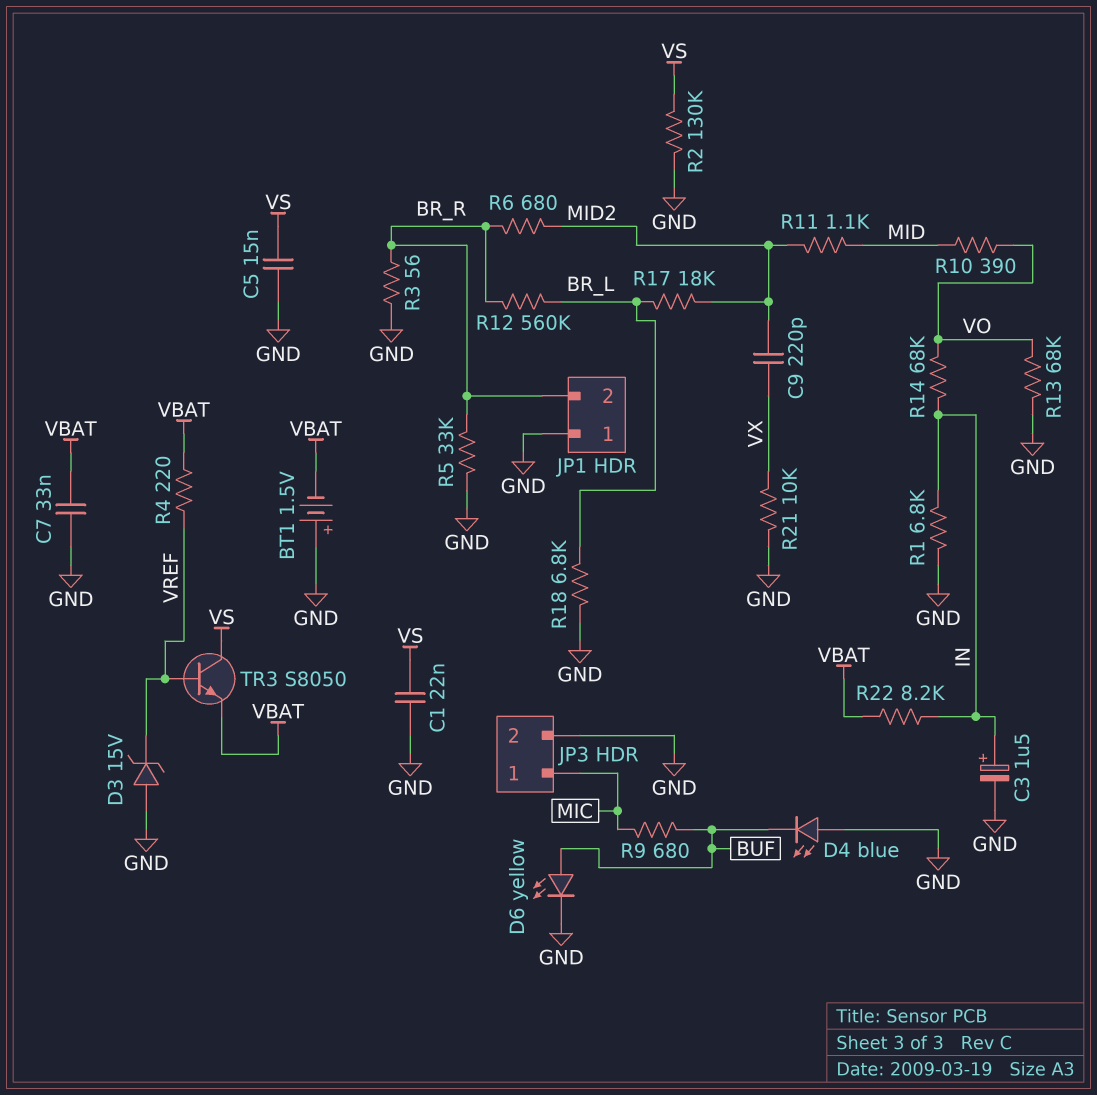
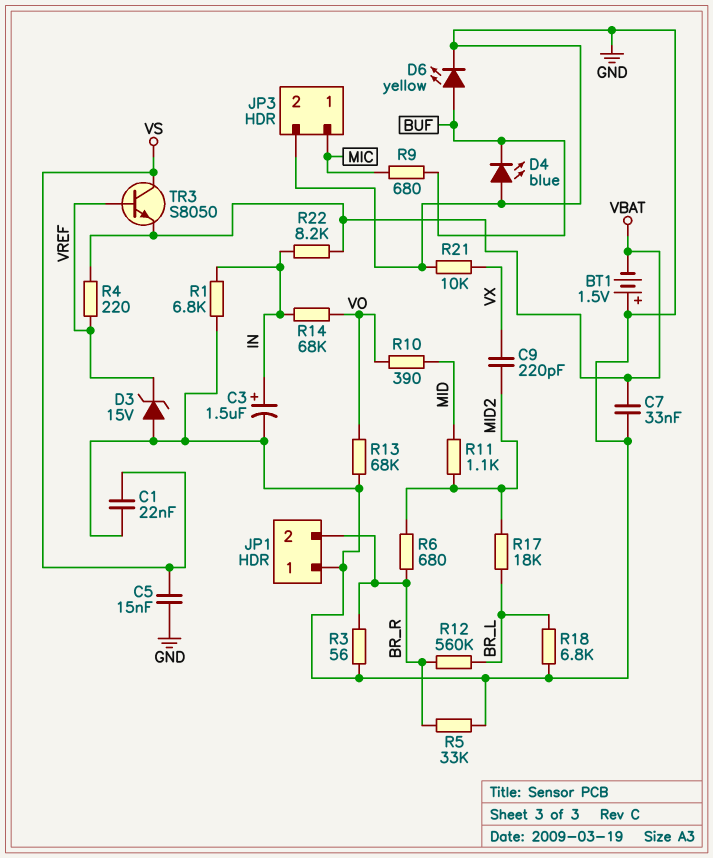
R2: 130k (GND, VS) -> none

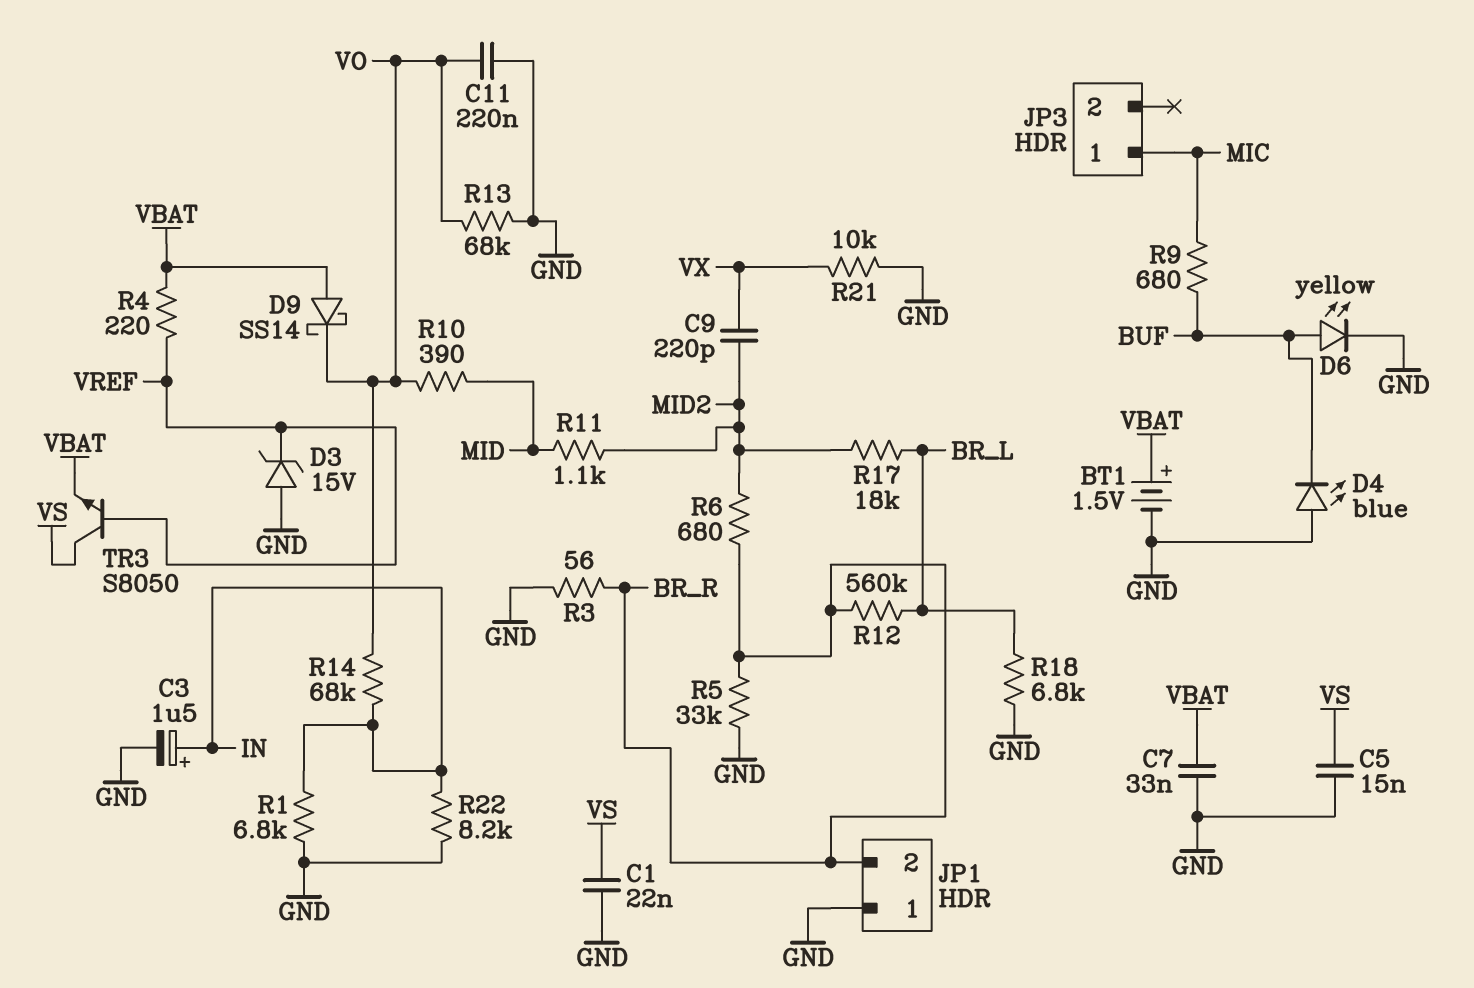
BT1: 1.5V (plus GND, minus VBAT) -> 1.5V (plus VBAT, minus GND)
C11: none -> 220nF (GND, VO)
D9: none -> schottky SS14 (A VBAT, K VO)
JP3 pin 2: GND -> none
R22: 8.2k (IN, VBAT) -> 8.2k (GND, IN)

